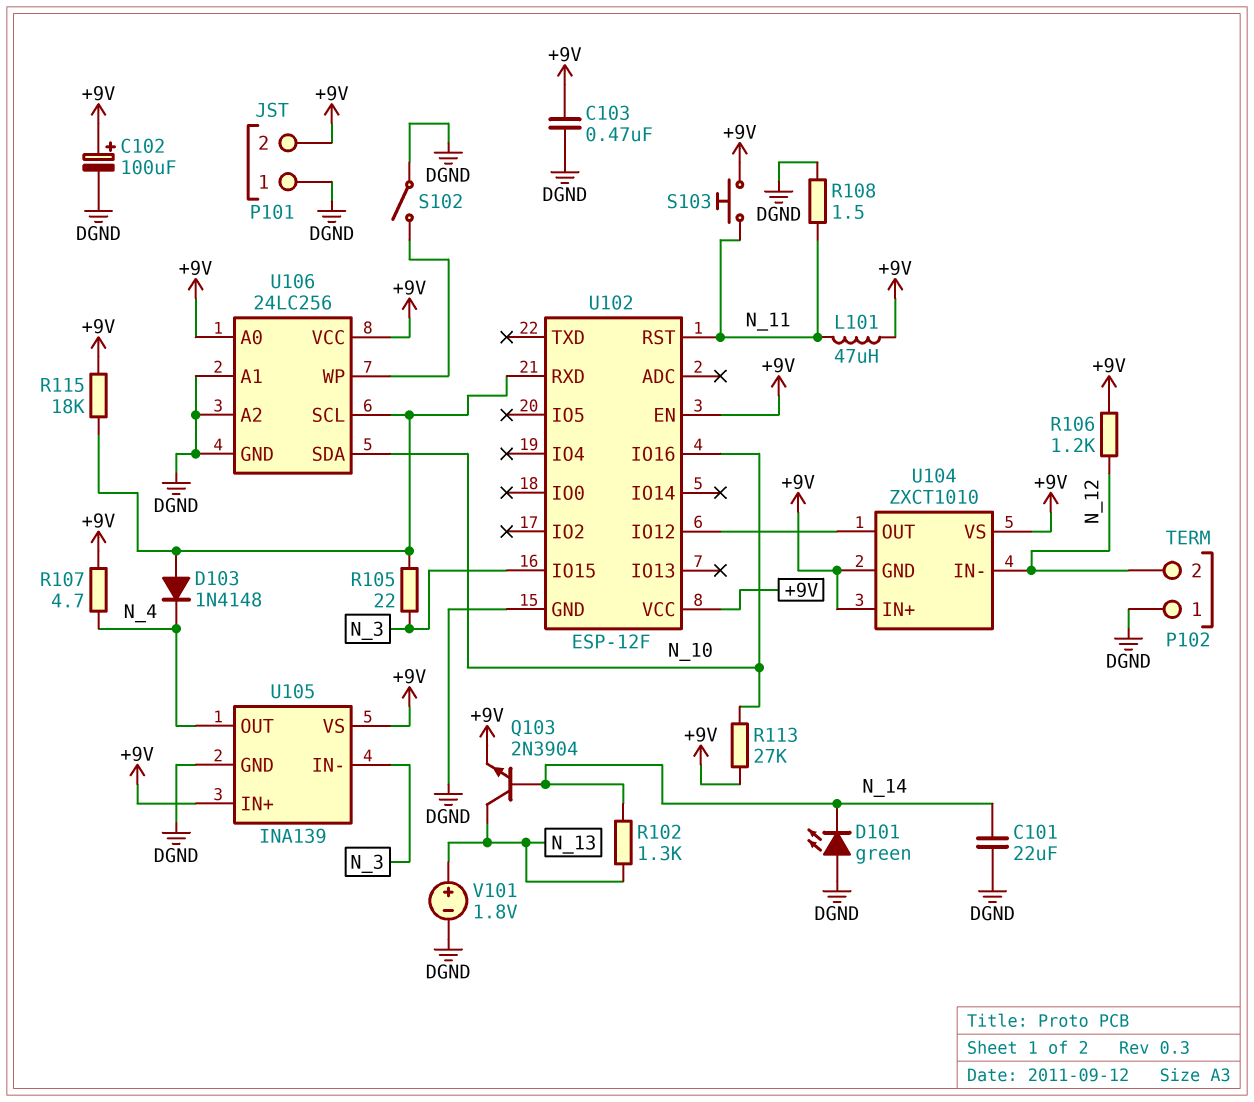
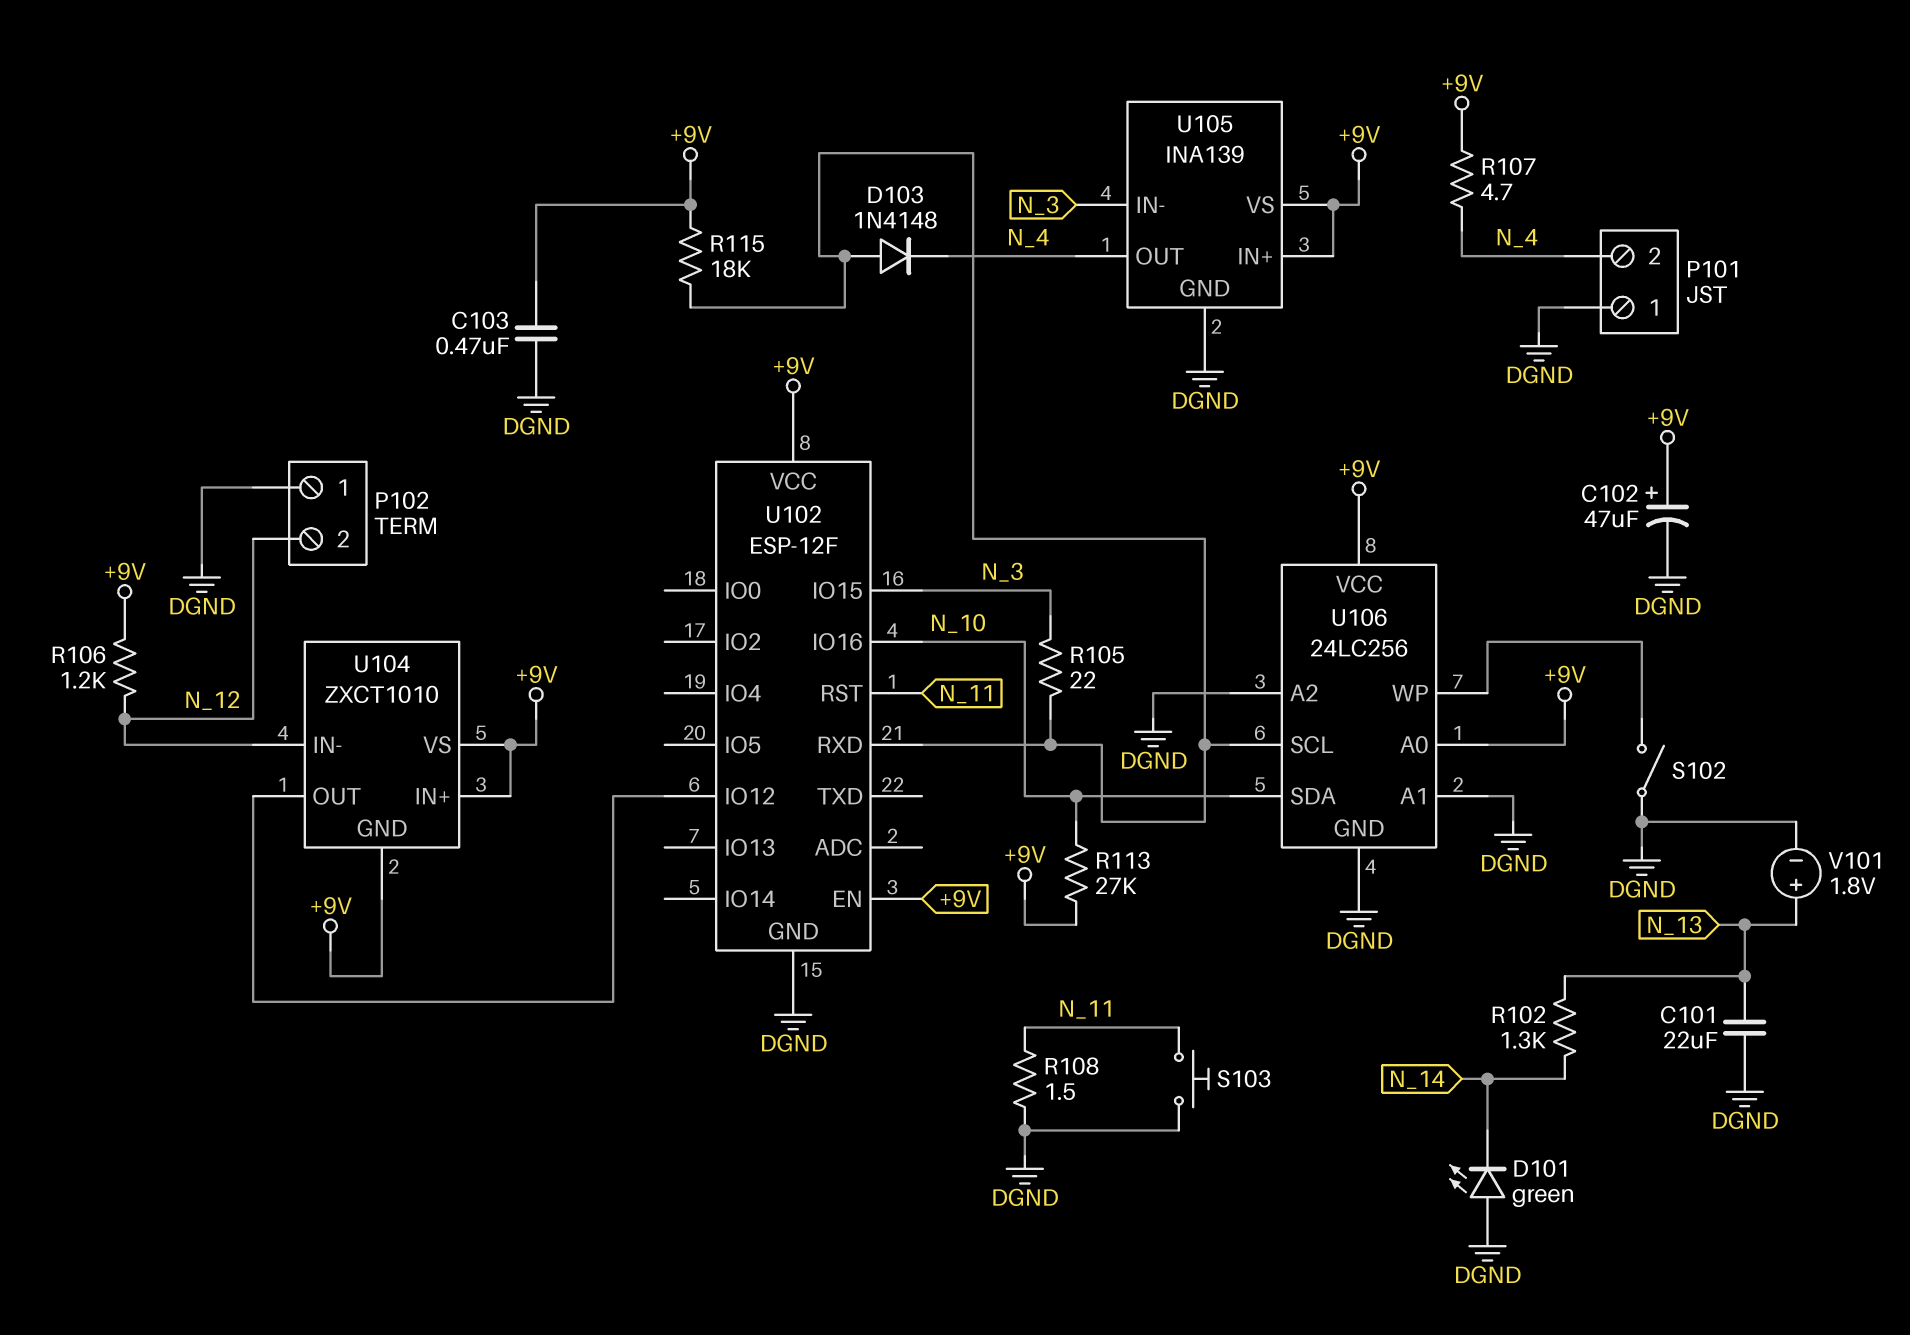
C101: 22uF (DGND, N_14) -> 22uF (DGND, N_13)
C102: 100uF (plus +9V, minus DGND) -> 47uF (plus +9V, minus DGND)
L101: 47uH (+9V, N_11) -> none
P101 pin 2: +9V -> N_4
Q103: NPN 2N3904 (B N_14, C N_13, E +9V) -> none
S103: button (+9V, N_11) -> button (DGND, N_11)

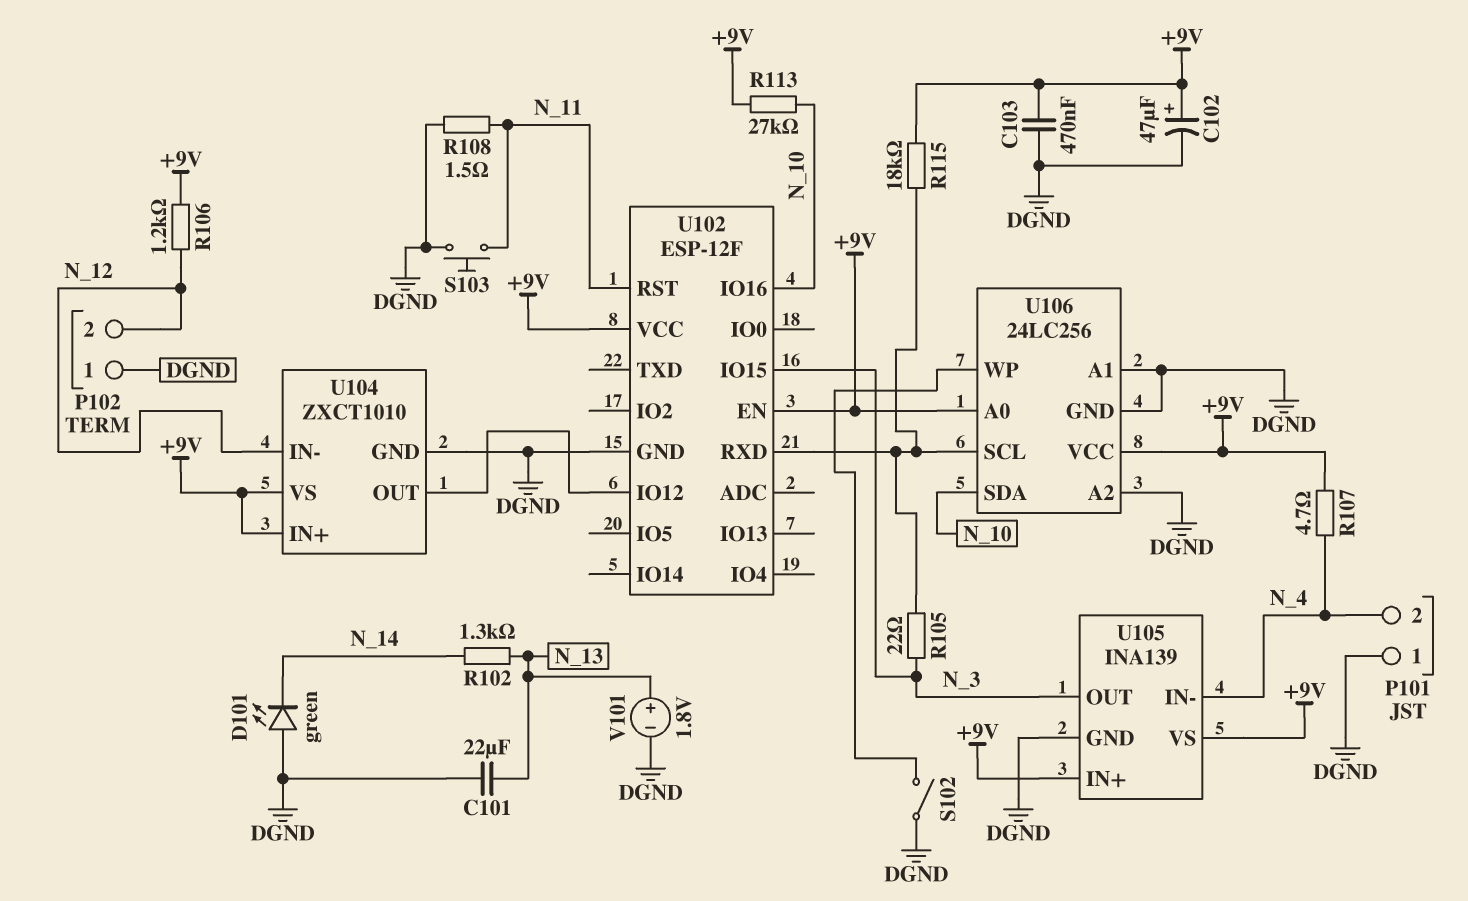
D103: diode 1N4148 (A U102/RXD, K N_4) -> none
U104 pin GND: +9V -> DGND
U105 pin IN-: N_3 -> N_4
U105 pin OUT: N_4 -> N_3

